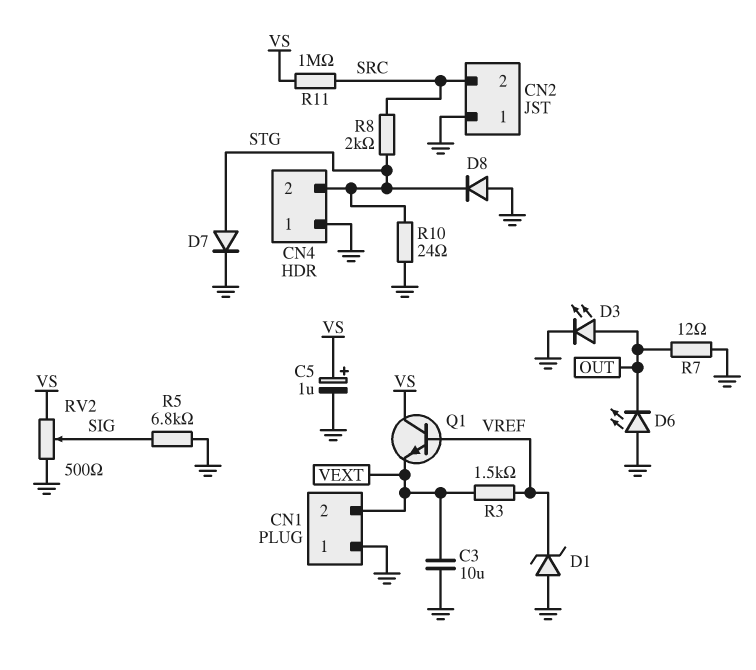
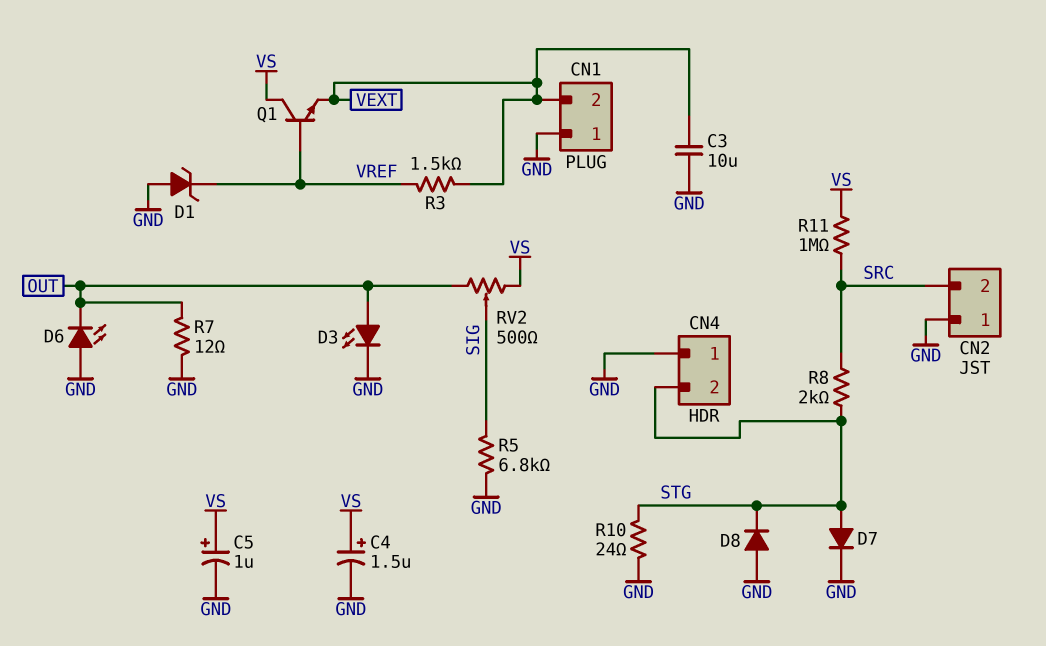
C4: none -> 1.5uF (plus VS, minus GND)
RV2: 500 (GND, VS, wiper SIG) -> 500 (OUT, VS, wiper SIG)

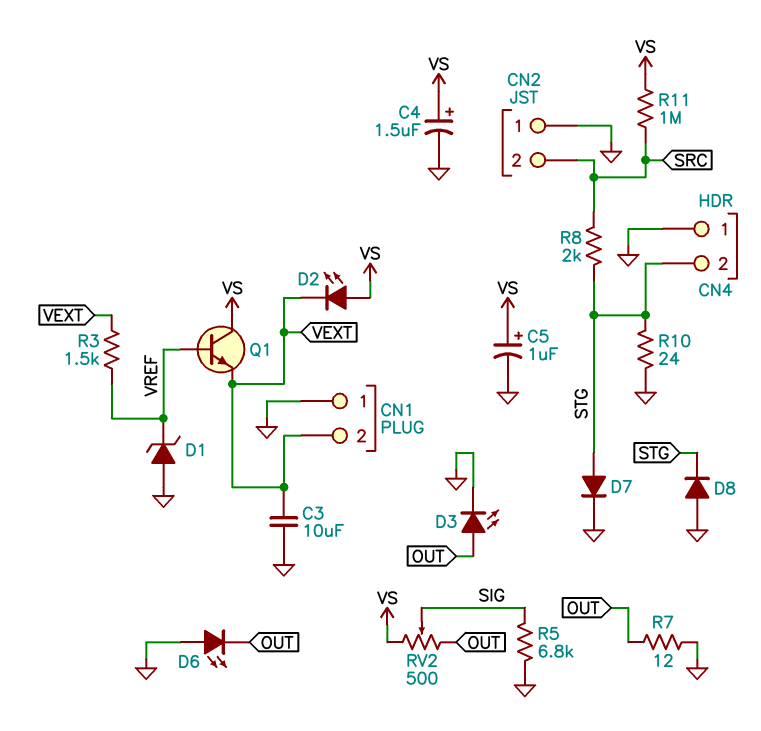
D2: none -> LED (A VS, K VEXT)

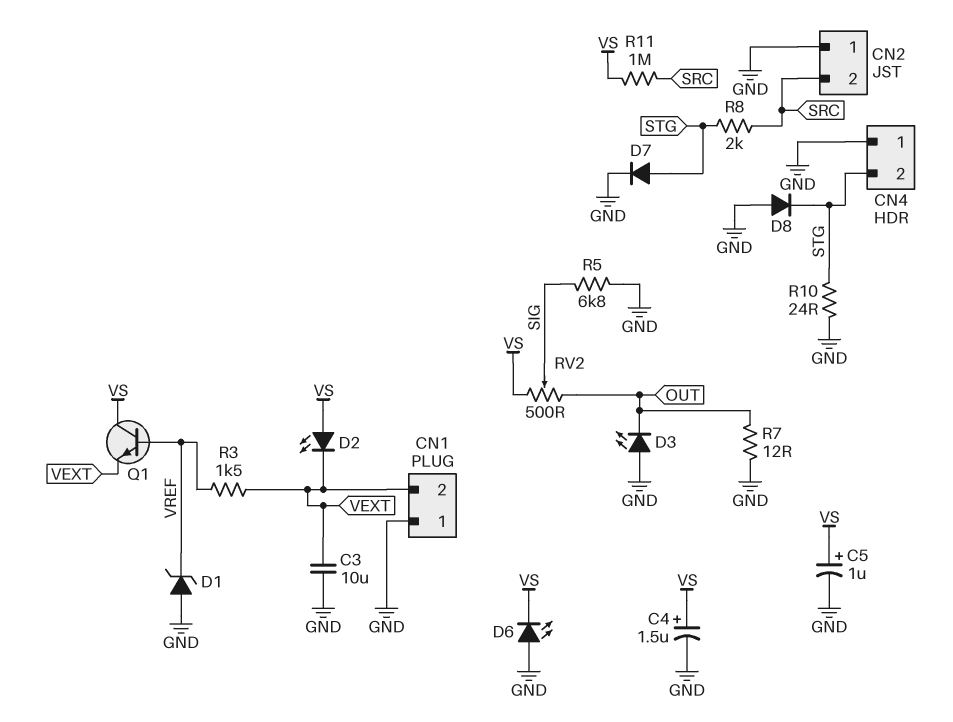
D3: LED (A OUT, K GND) -> LED (A GND, K OUT)
D6: LED (A GND, K OUT) -> LED (A GND, K VS)

